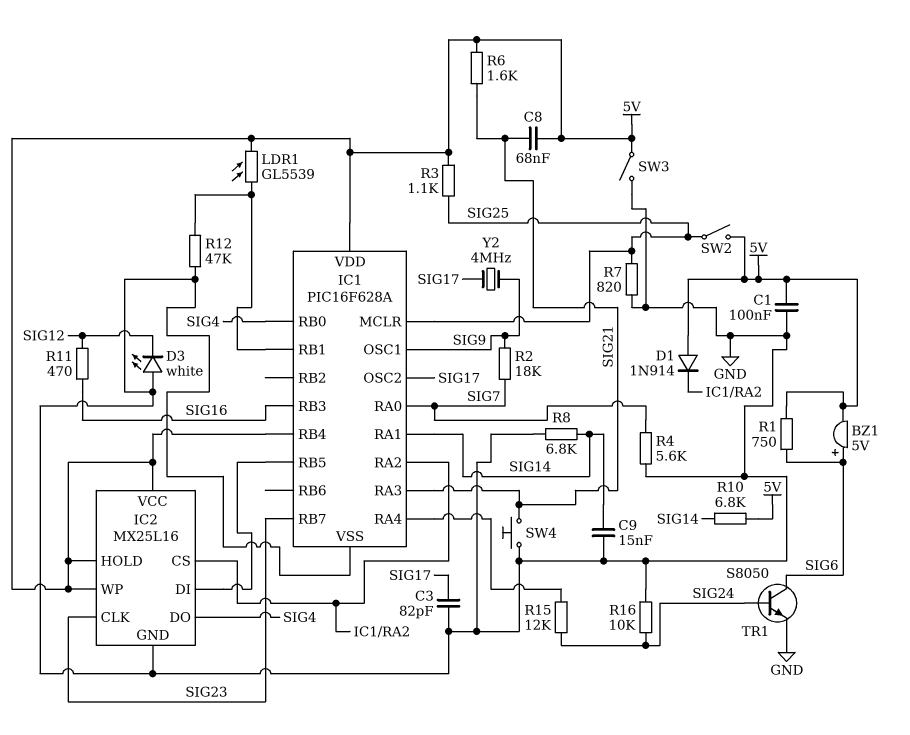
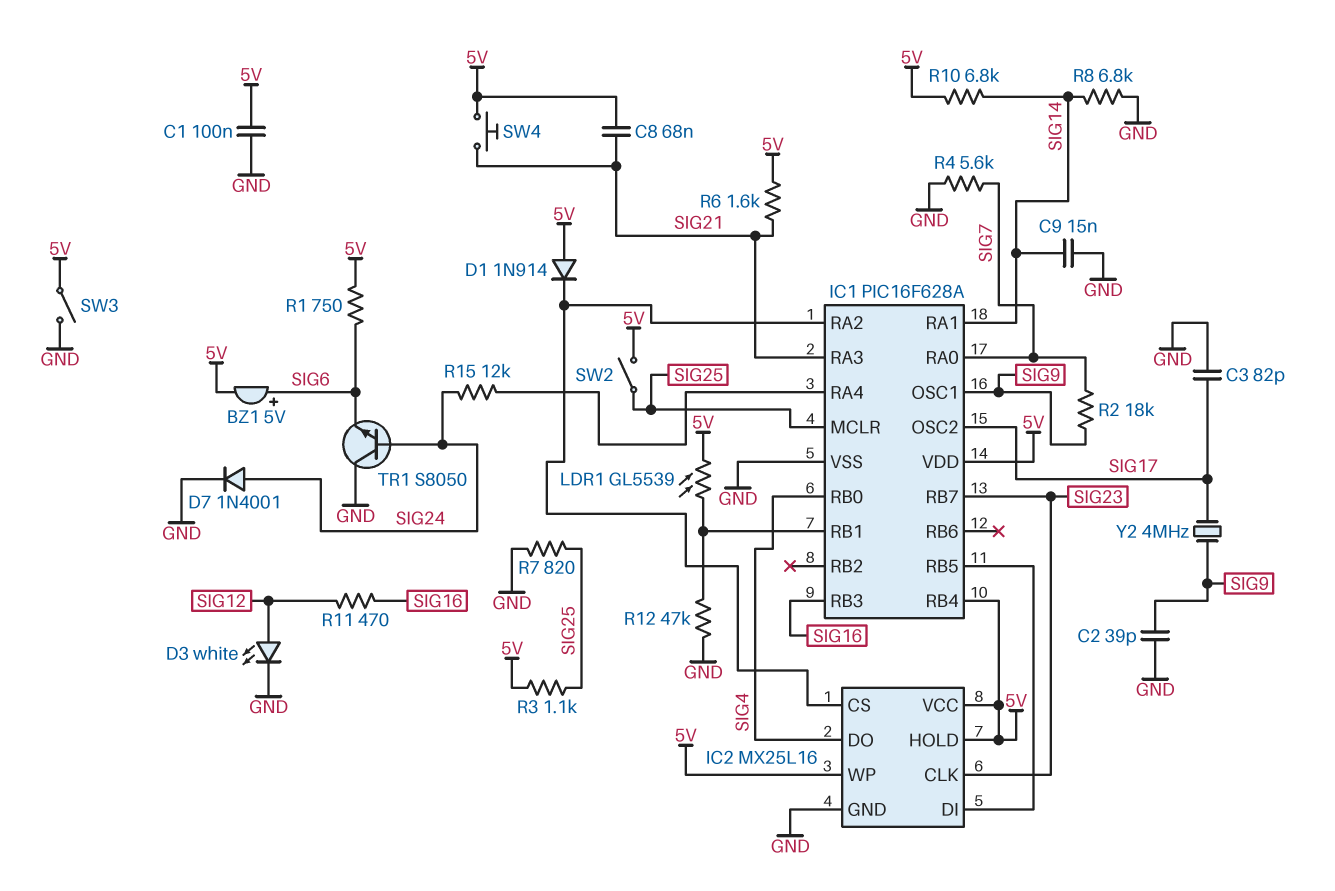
C2: none -> 39pF (GND, SIG9)
D3: LED white (A GND, K SIG12) -> LED white (A SIG12, K GND)
D7: none -> diode 1N4001 (A SIG24, K GND)
R16: 10k (GND, SIG24) -> none
SW4: button (GND, SIG21) -> button (5V, SIG21)
TR1: NPN S8050 (B SIG24, C SIG6, E GND) -> NPN S8050 (B SIG24, C GND, E SIG6)

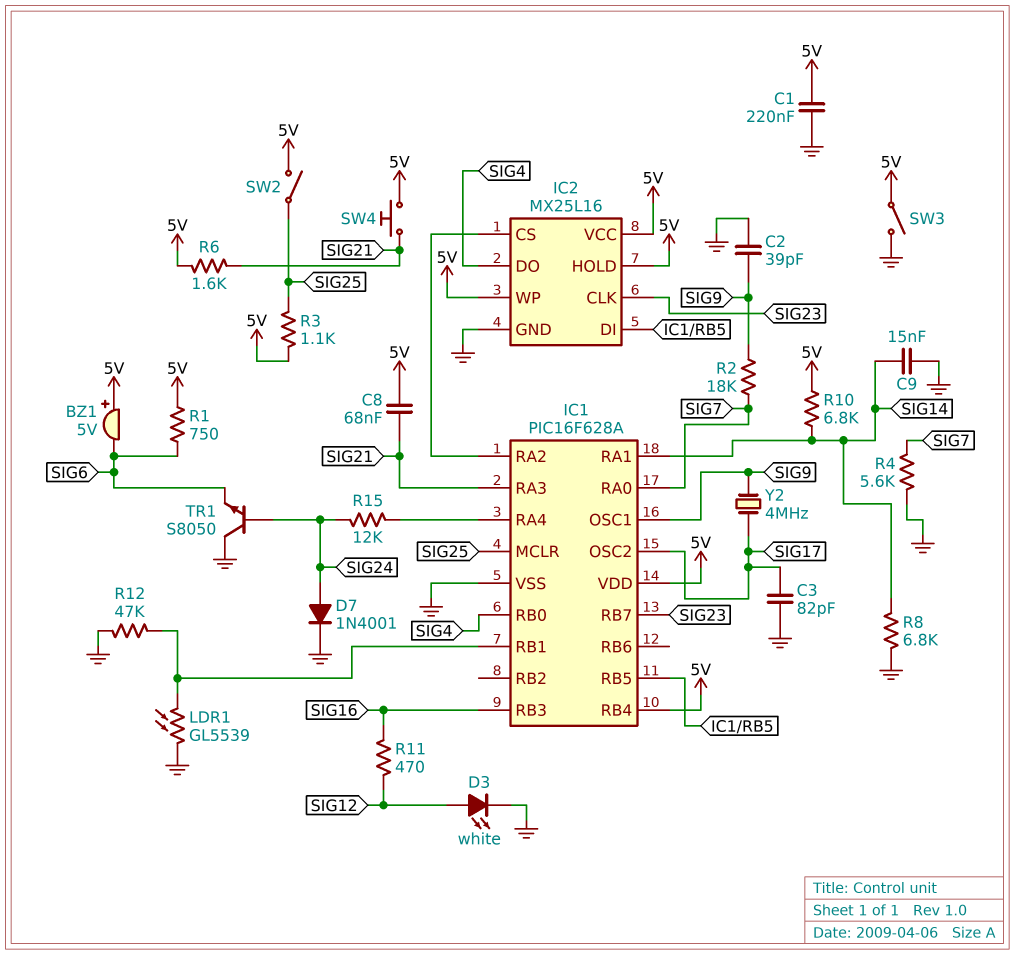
BZ1: buzzer 5V (plus SIG6, minus 5V) -> buzzer 5V (plus 5V, minus SIG6)
C1: 100nF (5V, GND) -> 220nF (5V, GND)
D1: diode 1N914 (A 5V, K IC1/RA2) -> none
LDR1: GL5539 (5V, IC1/RB1) -> GL5539 (GND, IC1/RB1)
R7: 820 (GND, SIG25) -> none

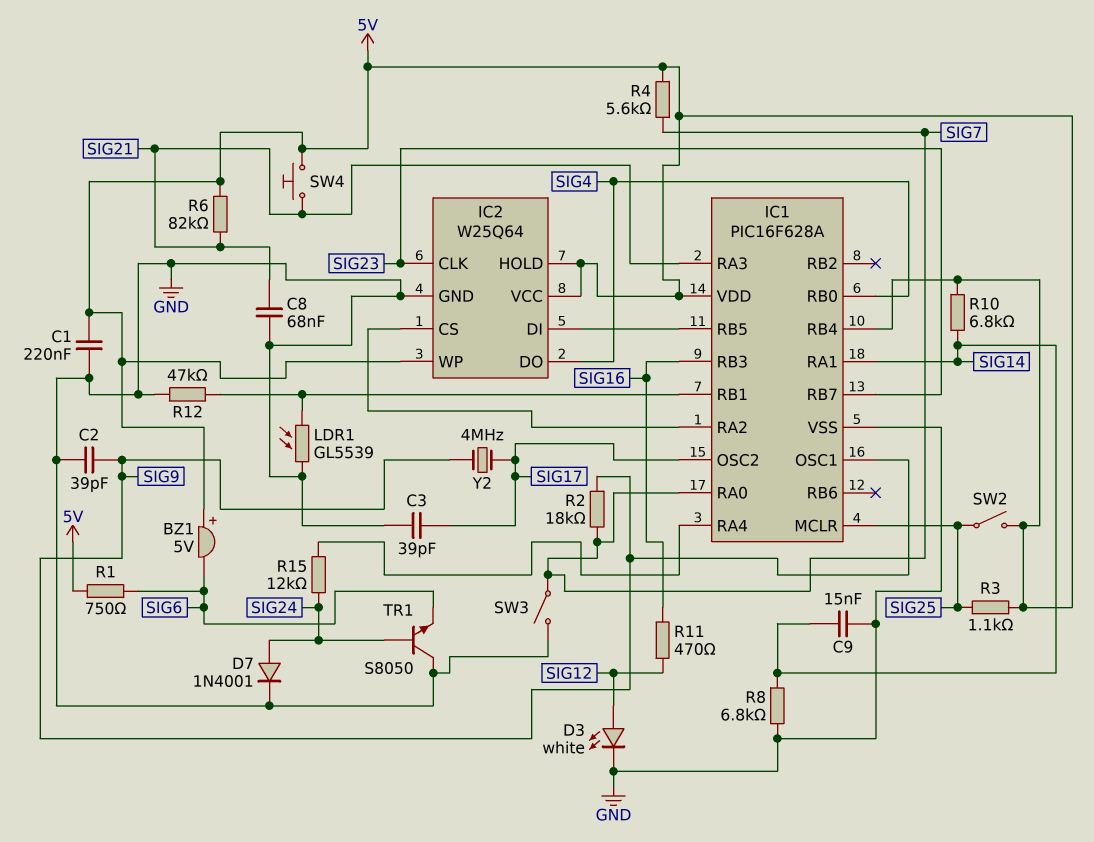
C3: 82pF (GND, SIG17) -> 39pF (GND, SIG17)
C8: 68nF (5V, SIG21) -> 68nF (GND, SIG21)
IC2: MX25L16 -> W25Q64
R4: 5.6k (GND, SIG7) -> 5.6k (5V, SIG7)
R6: 1.6k (5V, SIG21) -> 82k (5V, SIG21)
SW3: switch (5V, GND) -> switch (GND, SIG7)

